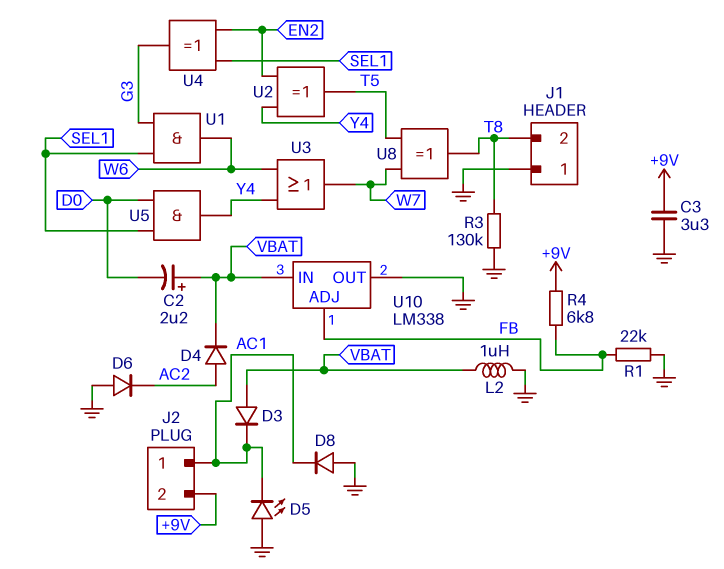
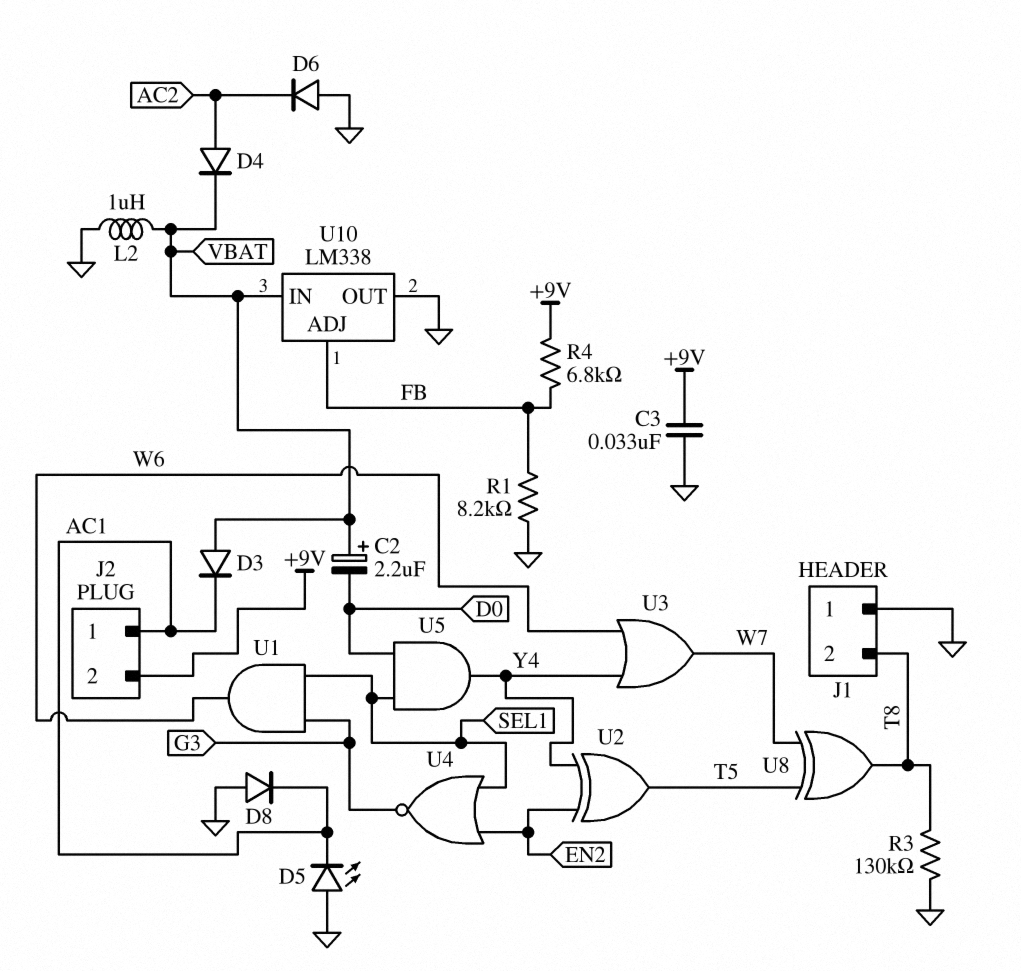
C3: 3.3uF (+9V, GND) -> 33nF (+9V, GND)
R1: 22k (FB, GND) -> 8.2k (FB, GND)
U4: XOR (in EN2, in SEL1, out G3) -> NOR (in EN2, in SEL1, out G3)

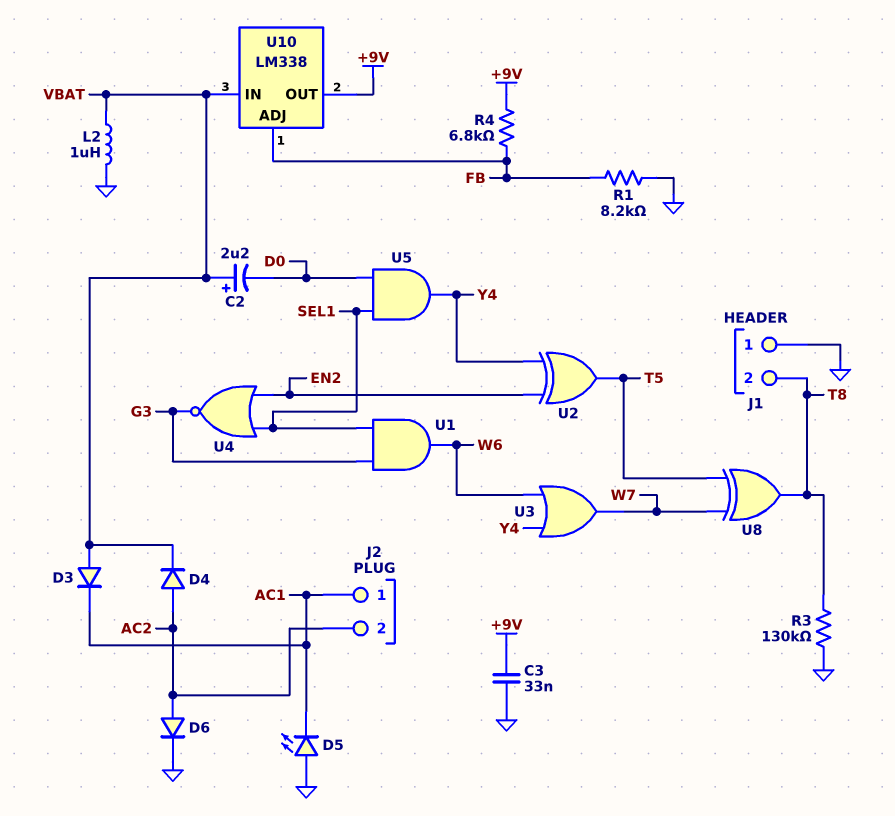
D6: diode (A GND, K AC2) -> diode (A AC2, K GND)
D8: diode (A GND, K AC1) -> none
J2 pin 2: +9V -> AC2
U10 pin OUT: GND -> +9V

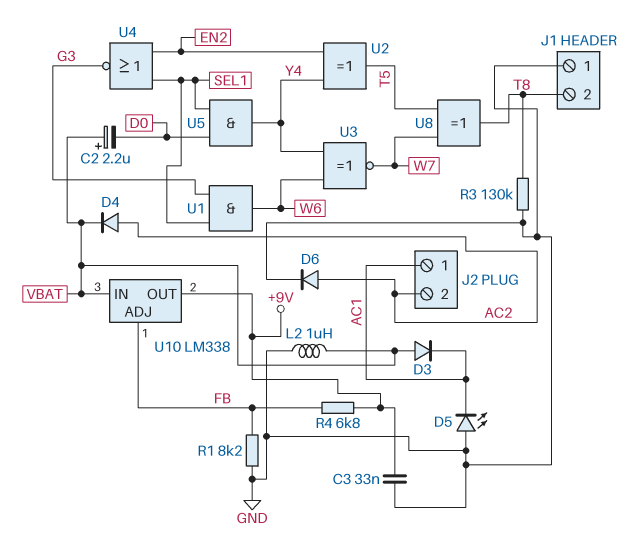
U3: OR (in W6, in Y4, out W7) -> XNOR (in W6, in Y4, out W7)

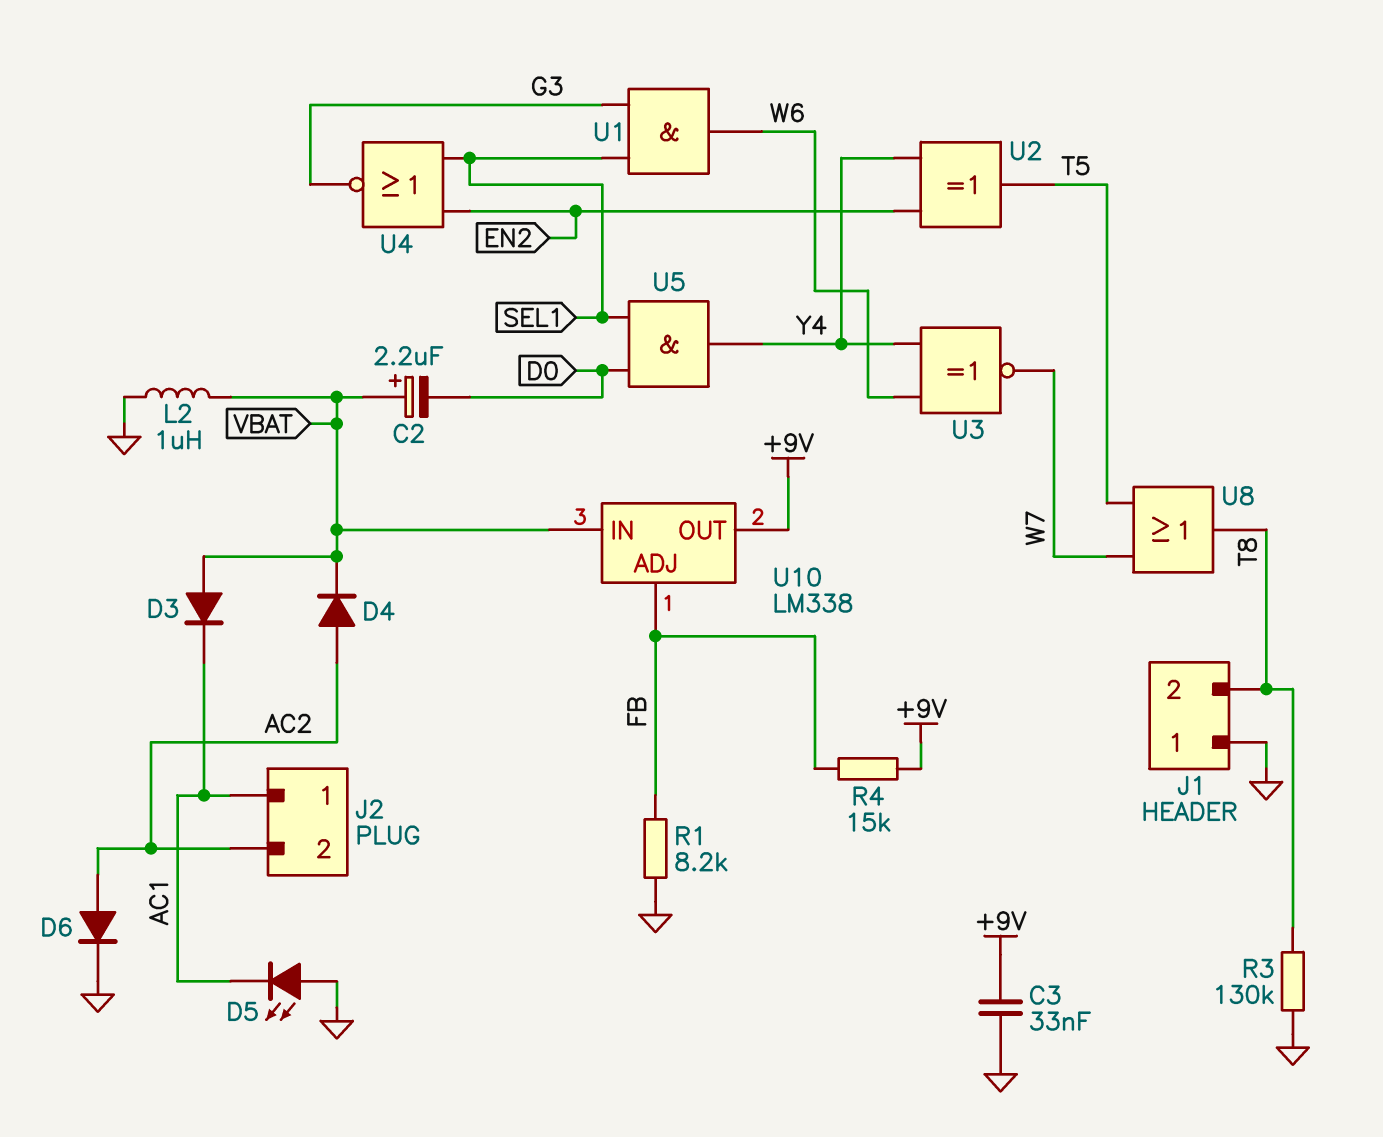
R4: 6.8k (+9V, FB) -> 15k (+9V, FB)
U8: XOR (in T5, in W7, out T8) -> OR (in T5, in W7, out T8)

